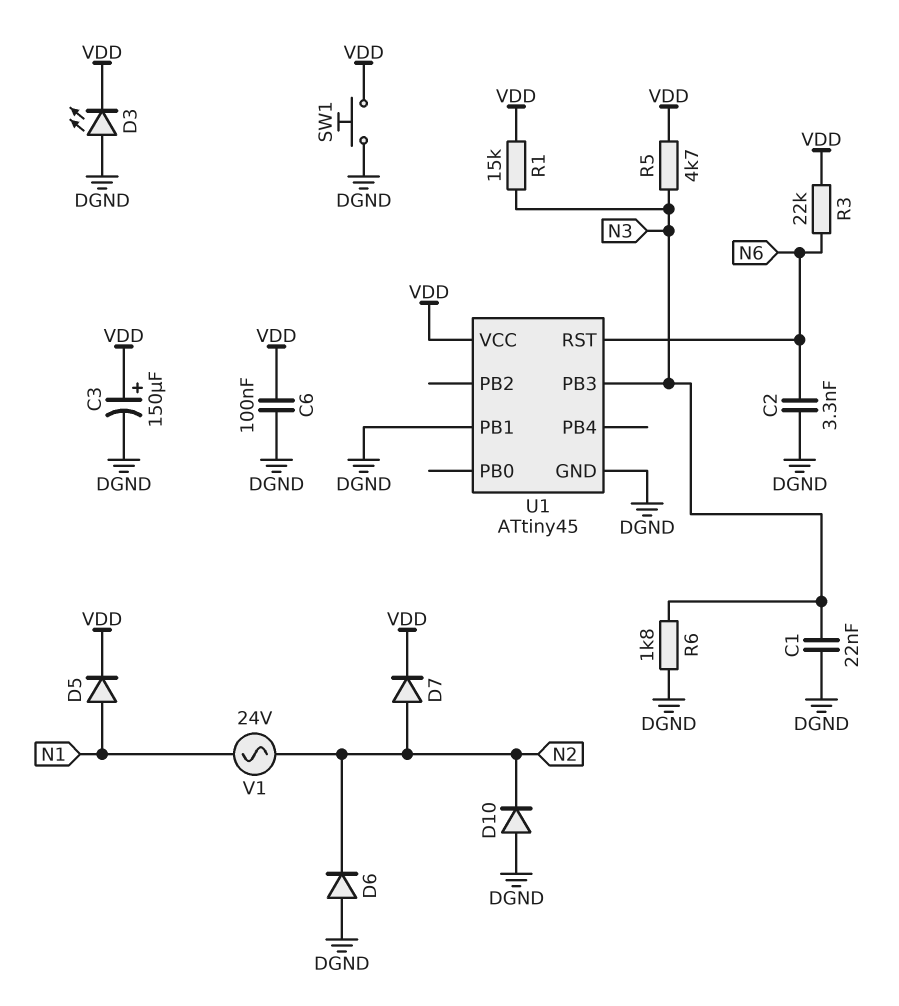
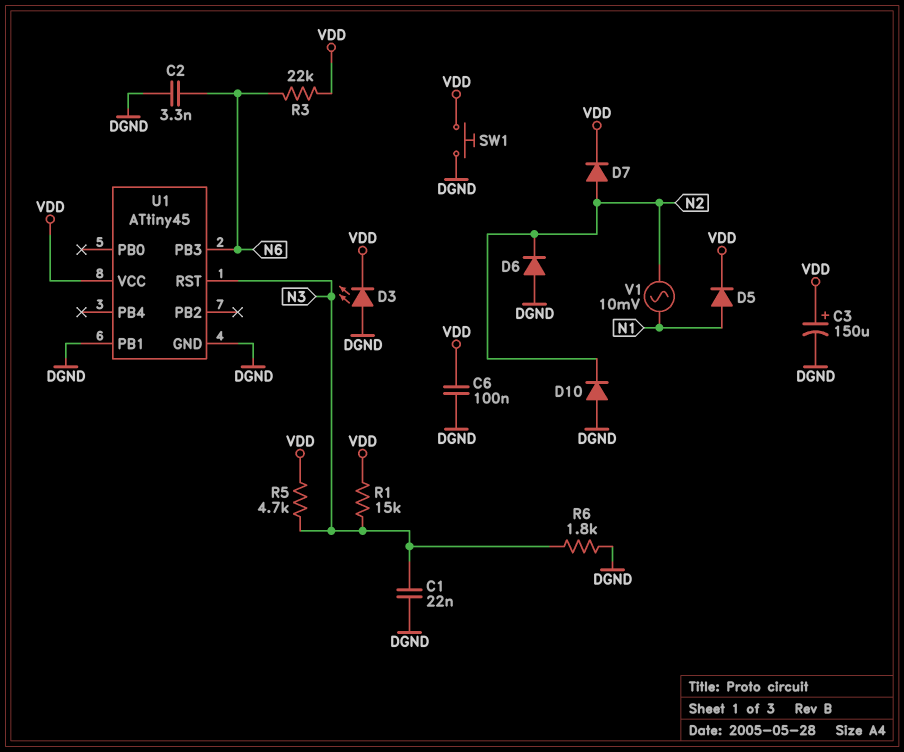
U1 pin PB3: N3 -> N6
U1 pin RST: N6 -> N3
V1: AC 24V (N1, N2) -> AC 10mV (N1, N2)

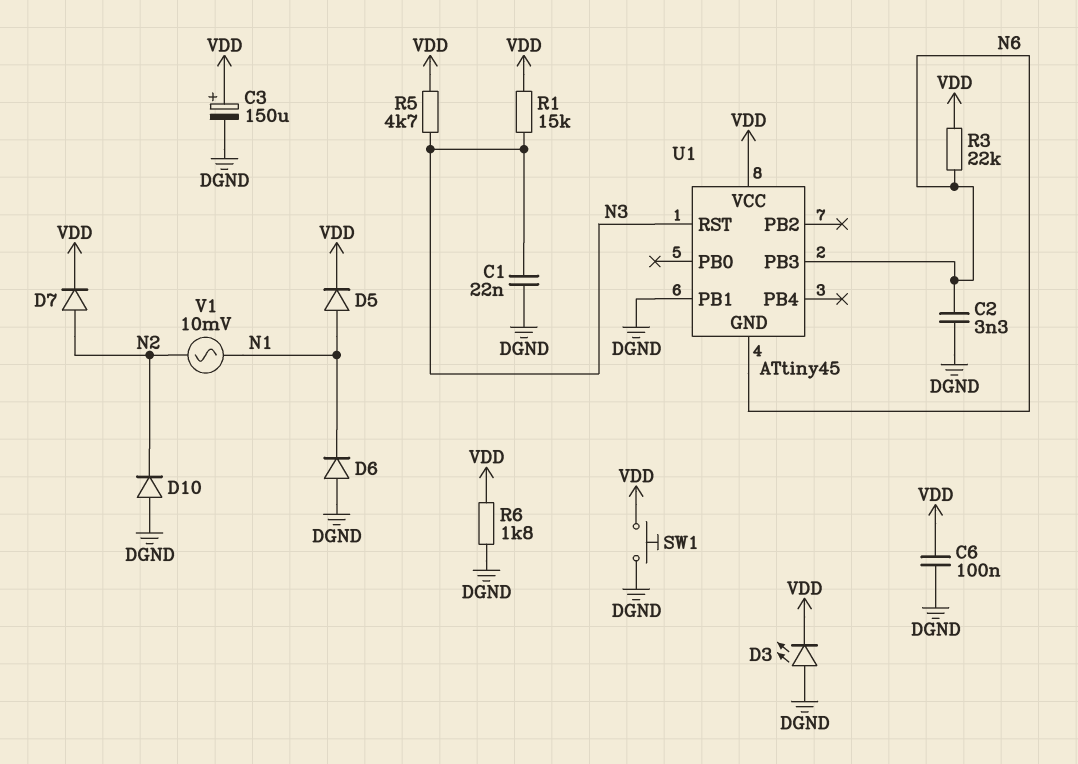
D6: diode (A DGND, K N2) -> diode (A DGND, K N1)
R6: 1.8k (DGND, N3) -> 1.8k (DGND, VDD)
U1 pin GND: DGND -> N6

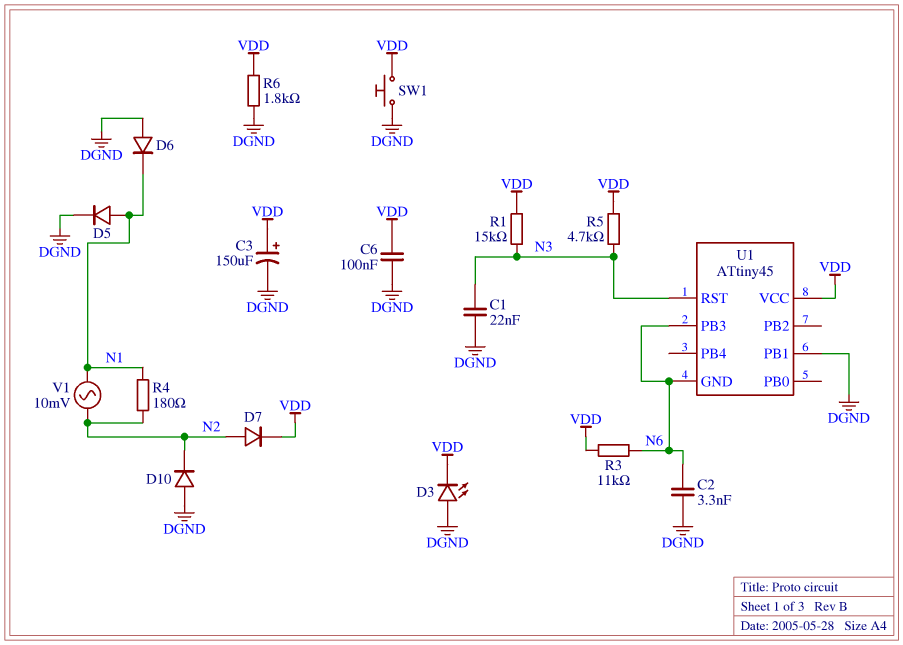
D5: diode (A N1, K VDD) -> diode (A N1, K DGND)
R3: 22k (N6, VDD) -> 11k (N6, VDD)
R4: none -> 180 (N1, N2)

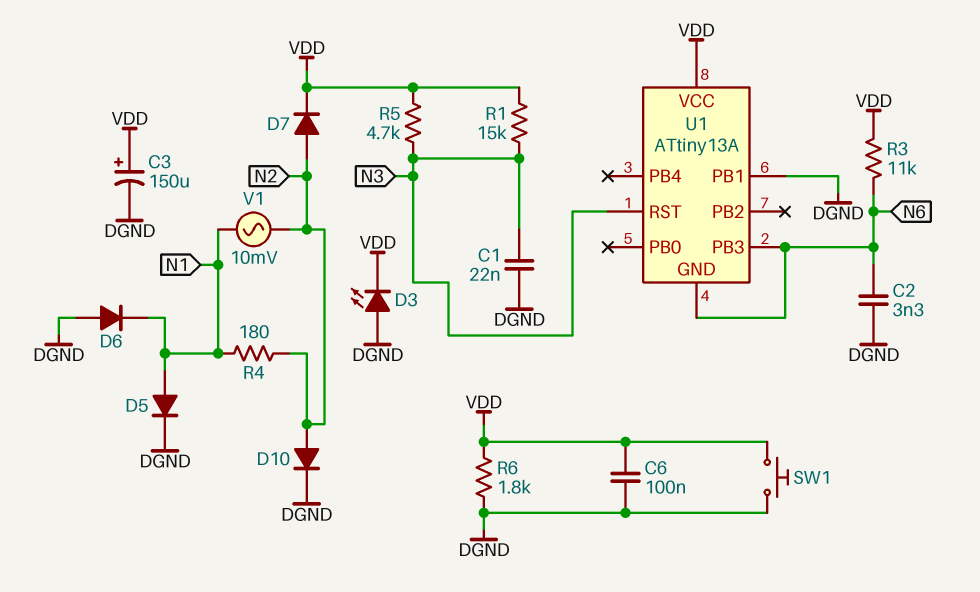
D10: diode (A DGND, K N2) -> diode (A N2, K DGND)
U1: ATtiny45 -> ATtiny13A

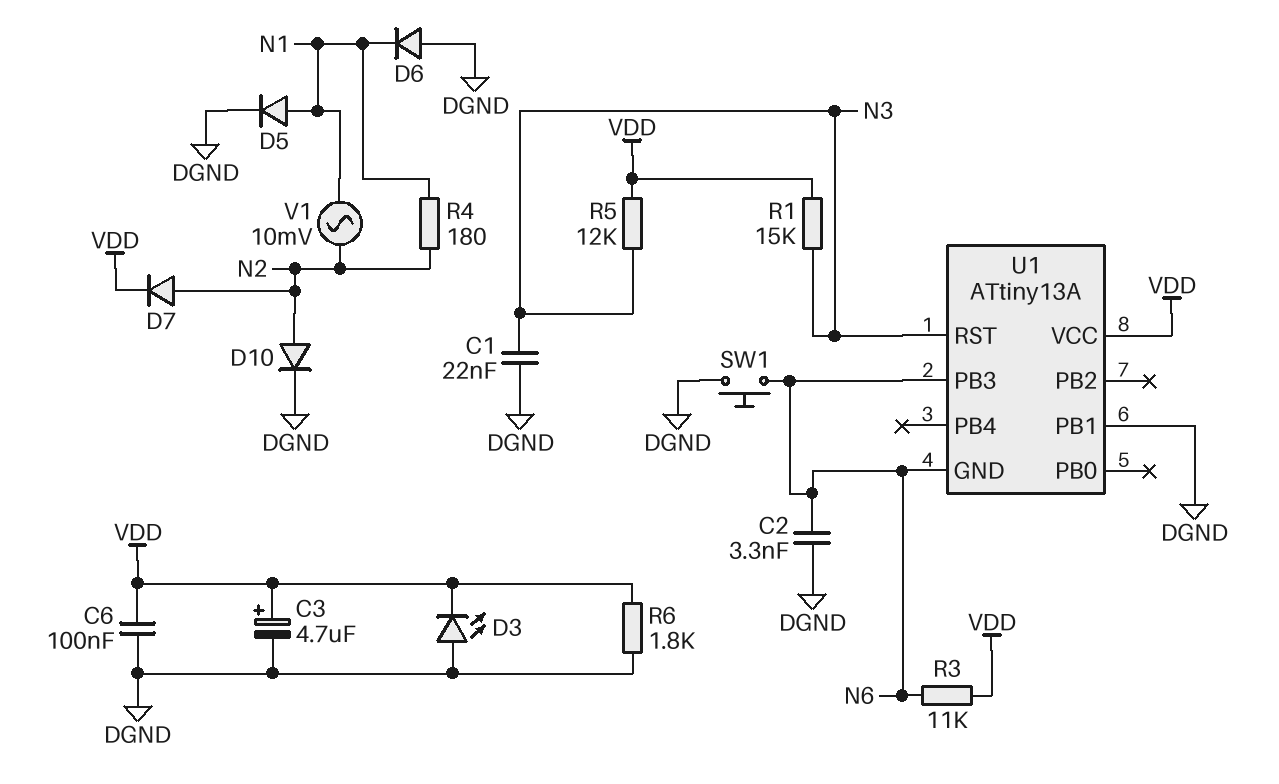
C3: 150uF (plus VDD, minus DGND) -> 4.7uF (plus VDD, minus DGND)
R5: 4.7k (N3, VDD) -> 12k (N3, VDD)
SW1: button (DGND, VDD) -> button (DGND, N6)

